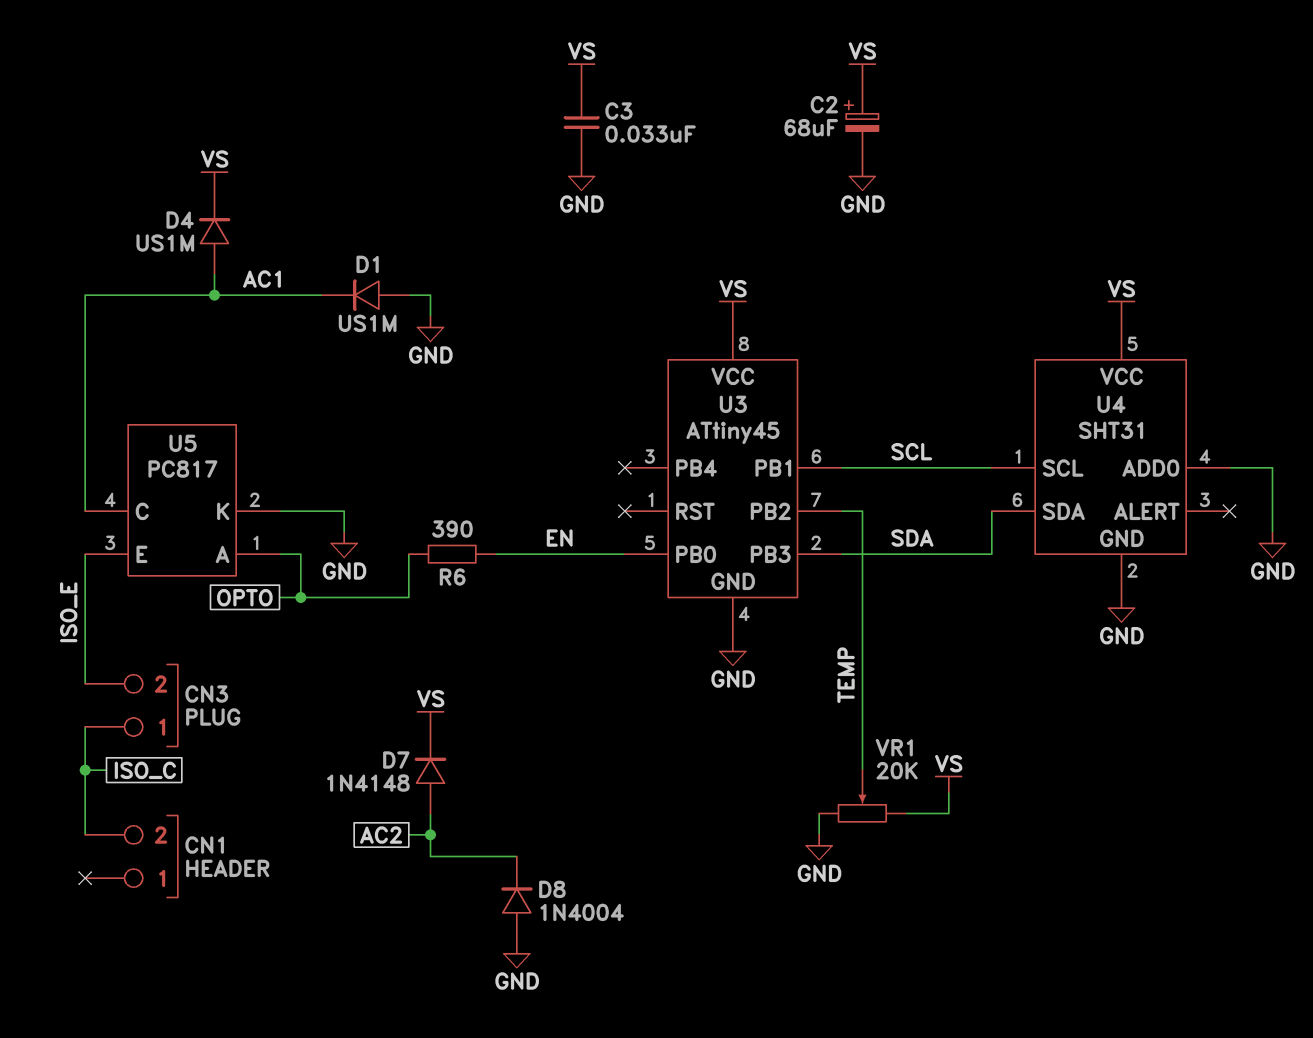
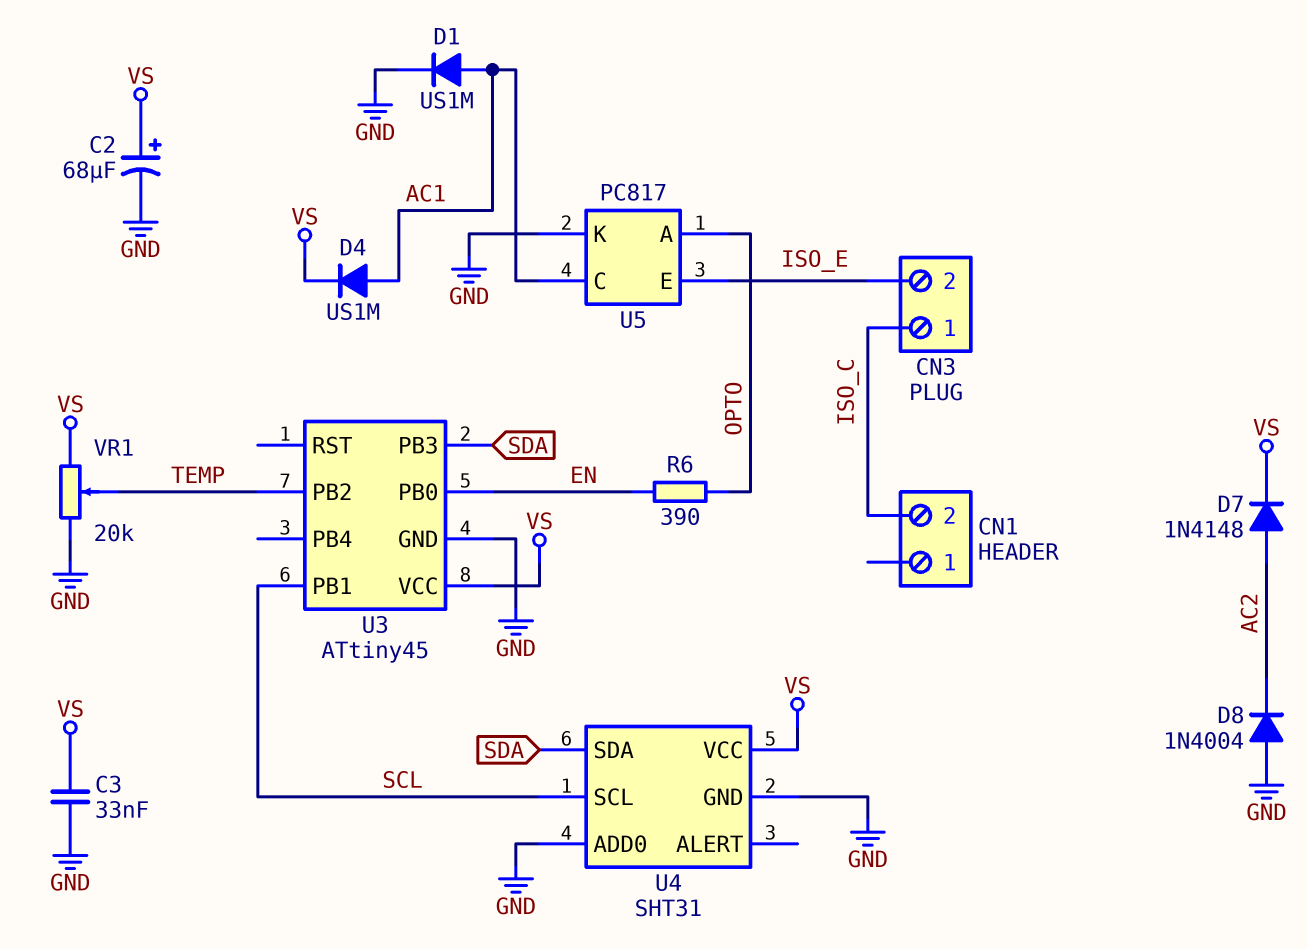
D1: diode US1M (A GND, K AC1) -> diode US1M (A AC1, K GND)

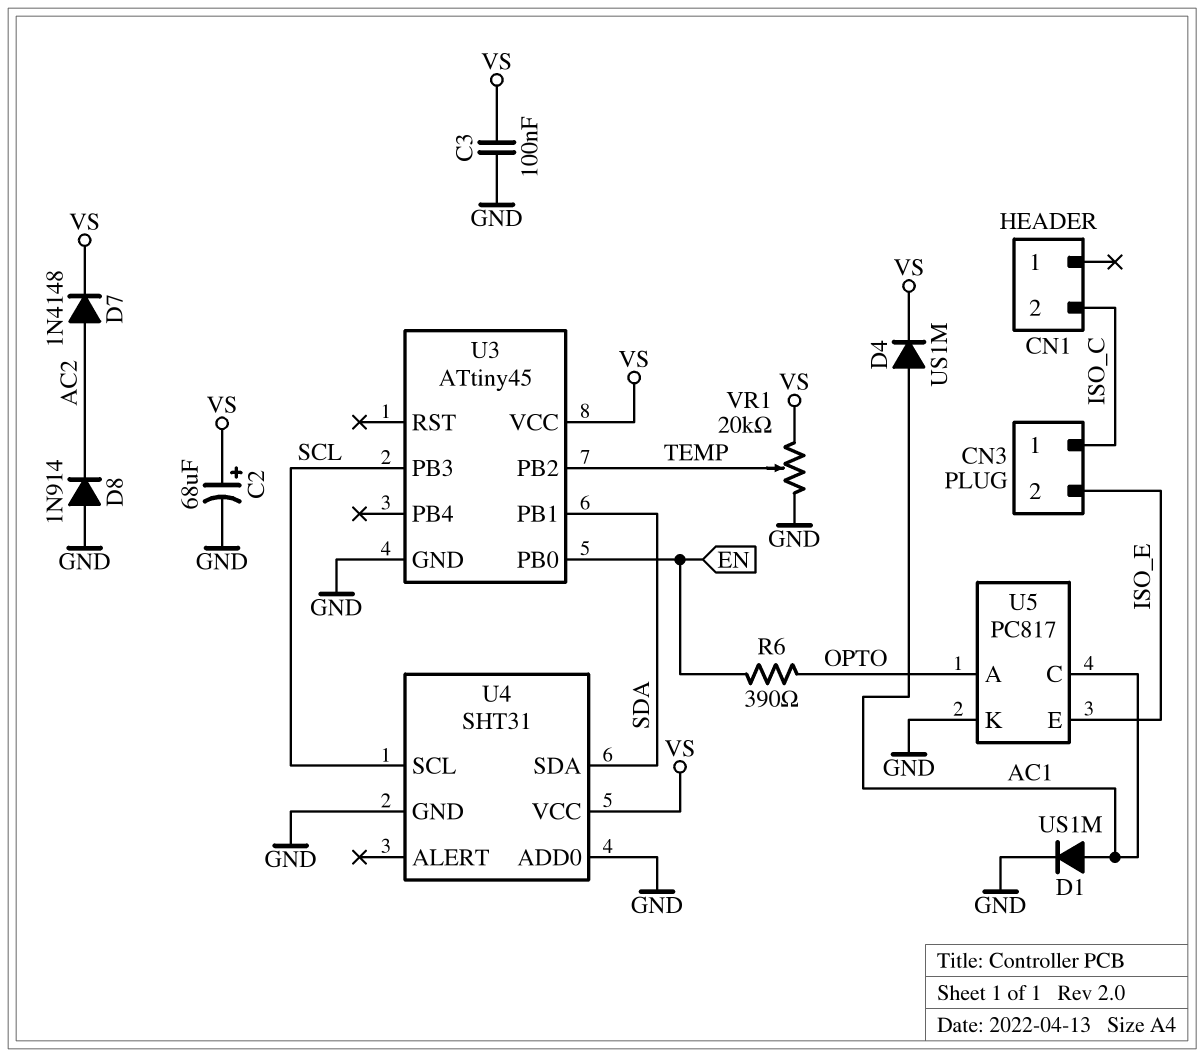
C3: 33nF (GND, VS) -> 100nF (GND, VS)
D8: diode 1N4004 (A GND, K AC2) -> diode 1N914 (A GND, K AC2)
U3 pin PB1: SCL -> SDA
U3 pin PB3: SDA -> SCL

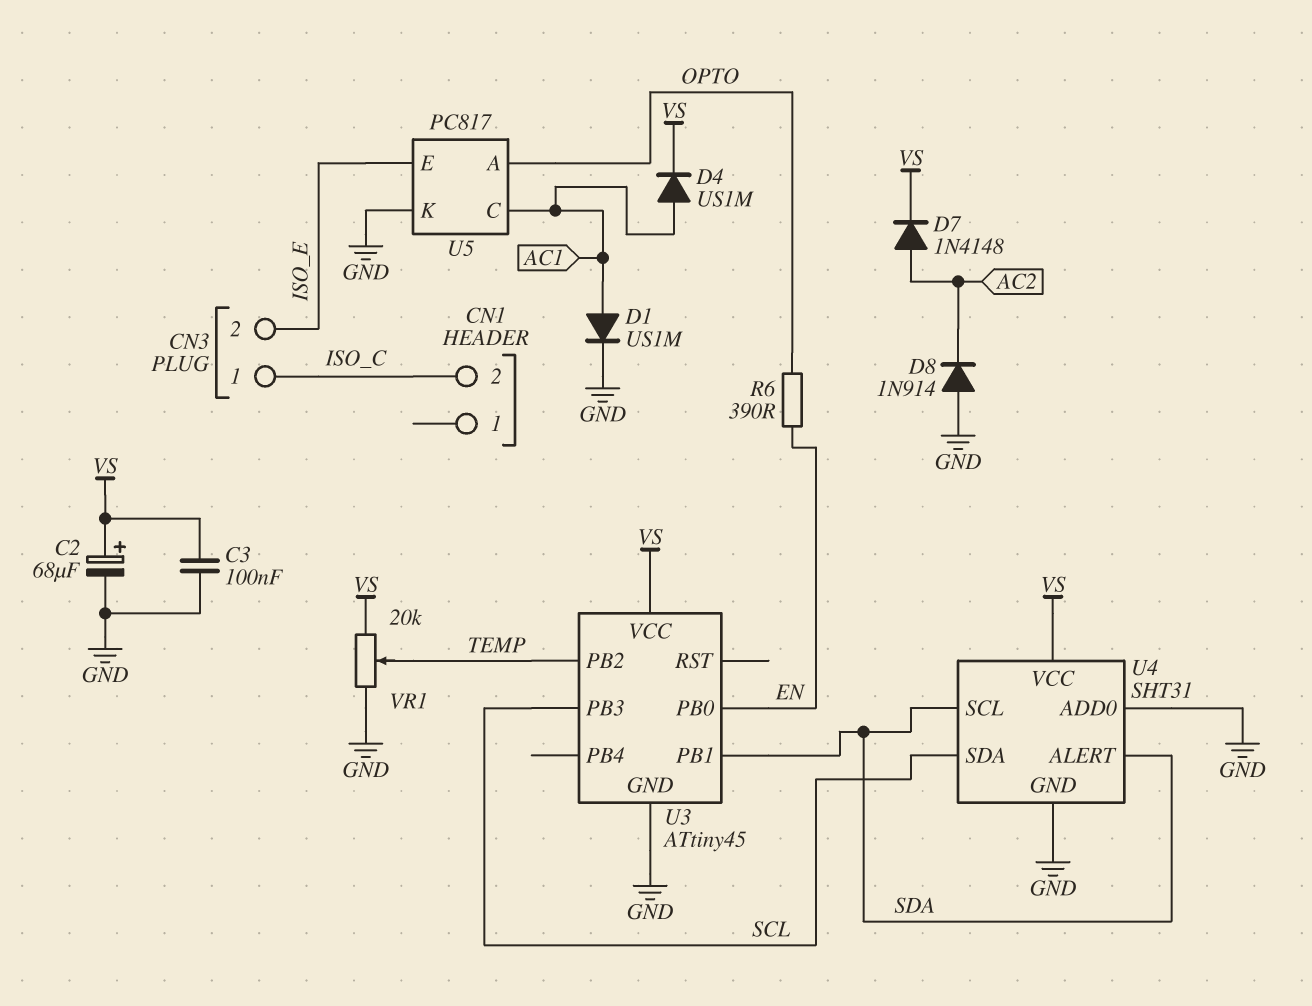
U4 pin ALERT: none -> SDA
U4 pin SCL: SCL -> SDA
U4 pin SDA: SDA -> SCL

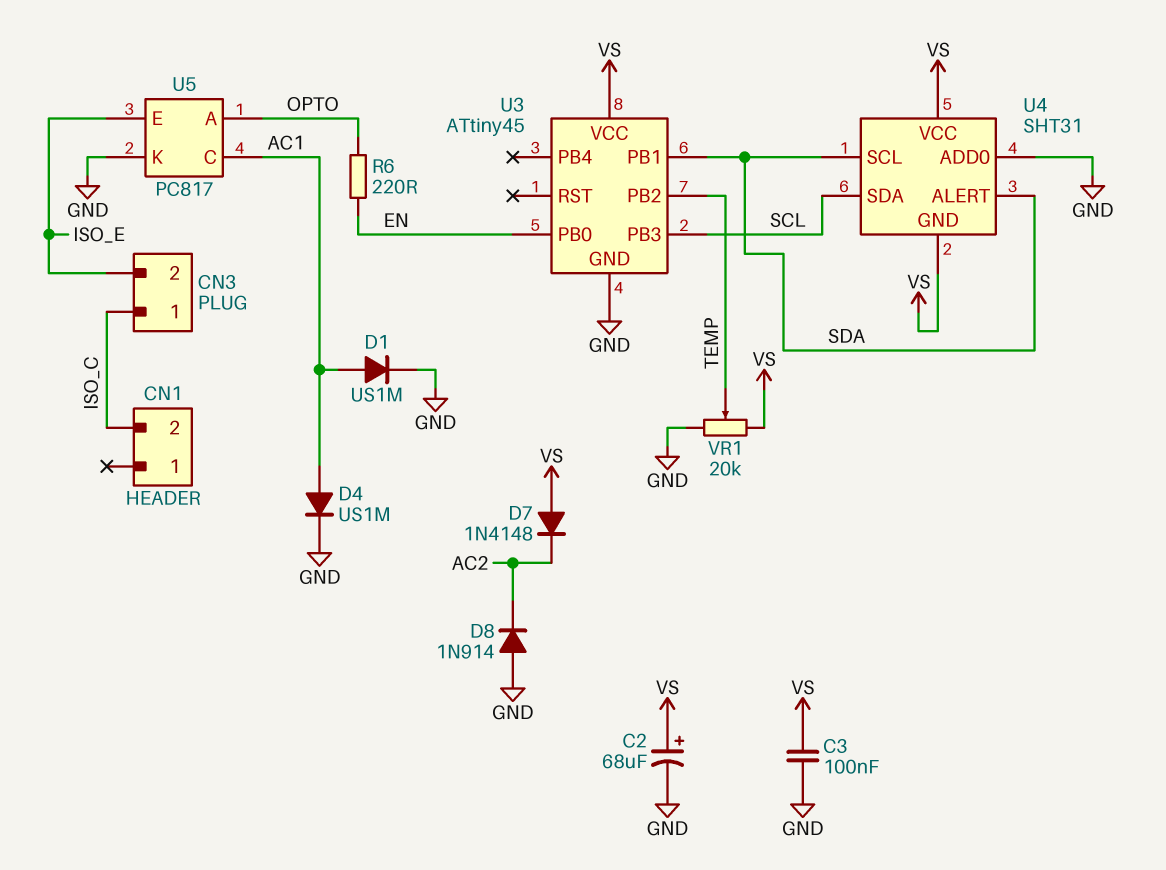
D4: diode US1M (A AC1, K VS) -> diode US1M (A AC1, K GND)
D7: diode 1N4148 (A AC2, K VS) -> diode 1N4148 (A VS, K AC2)
R6: 390 (EN, OPTO) -> 220 (EN, OPTO)
U4 pin GND: GND -> VS

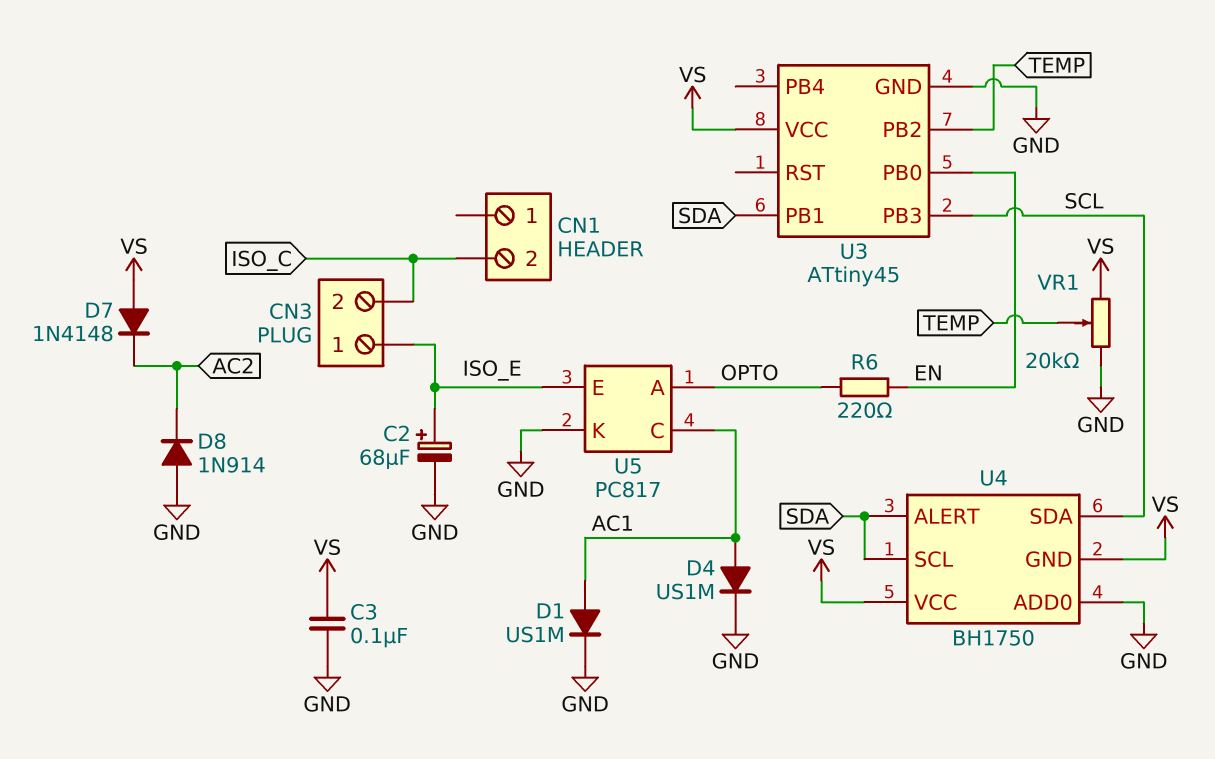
C2: 68uF (plus VS, minus GND) -> 68uF (plus ISO_E, minus GND)
CN3 pin 1: ISO_C -> ISO_E
CN3 pin 2: ISO_E -> ISO_C
U4: SHT31 -> BH1750

